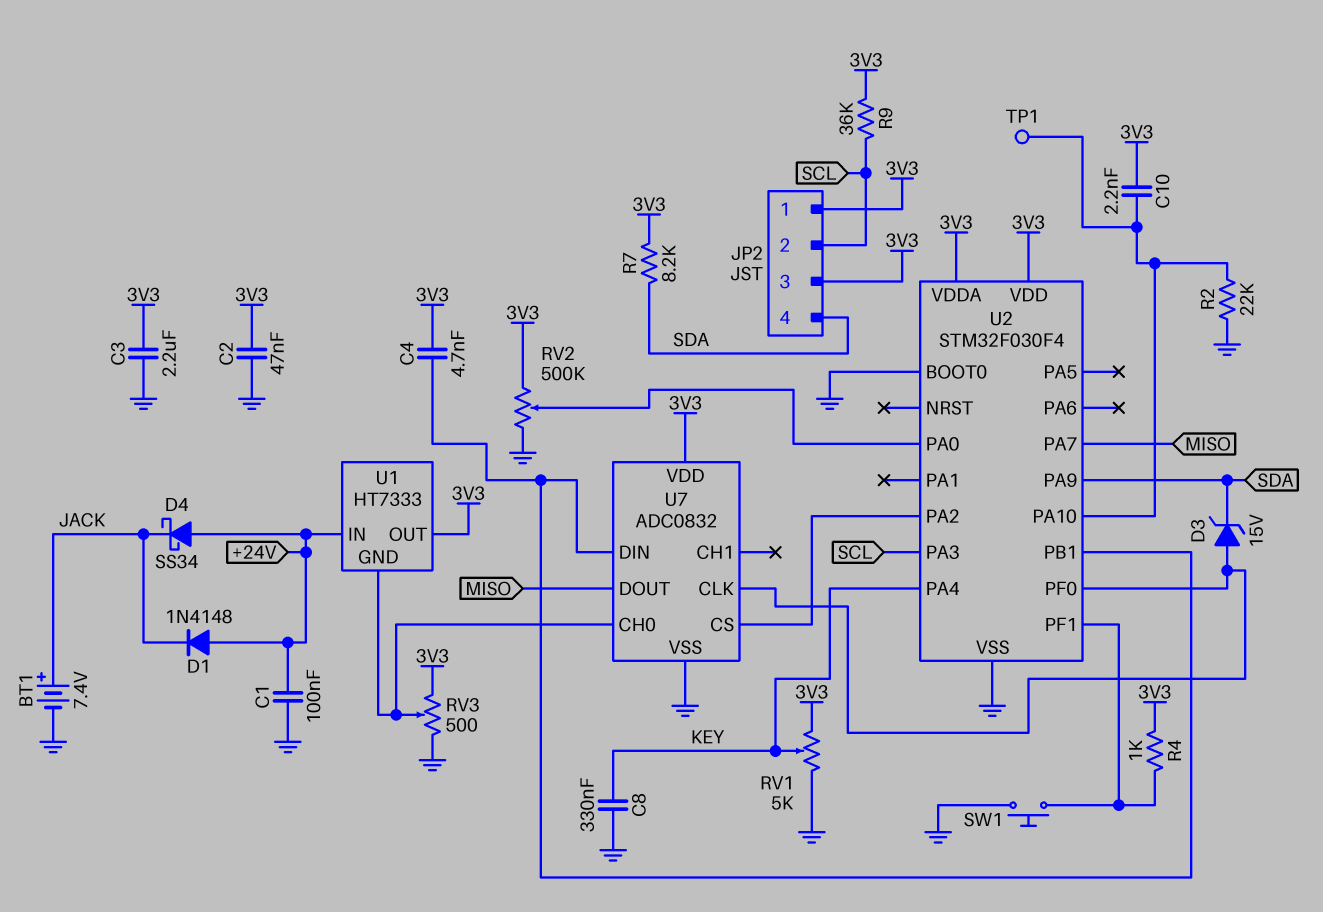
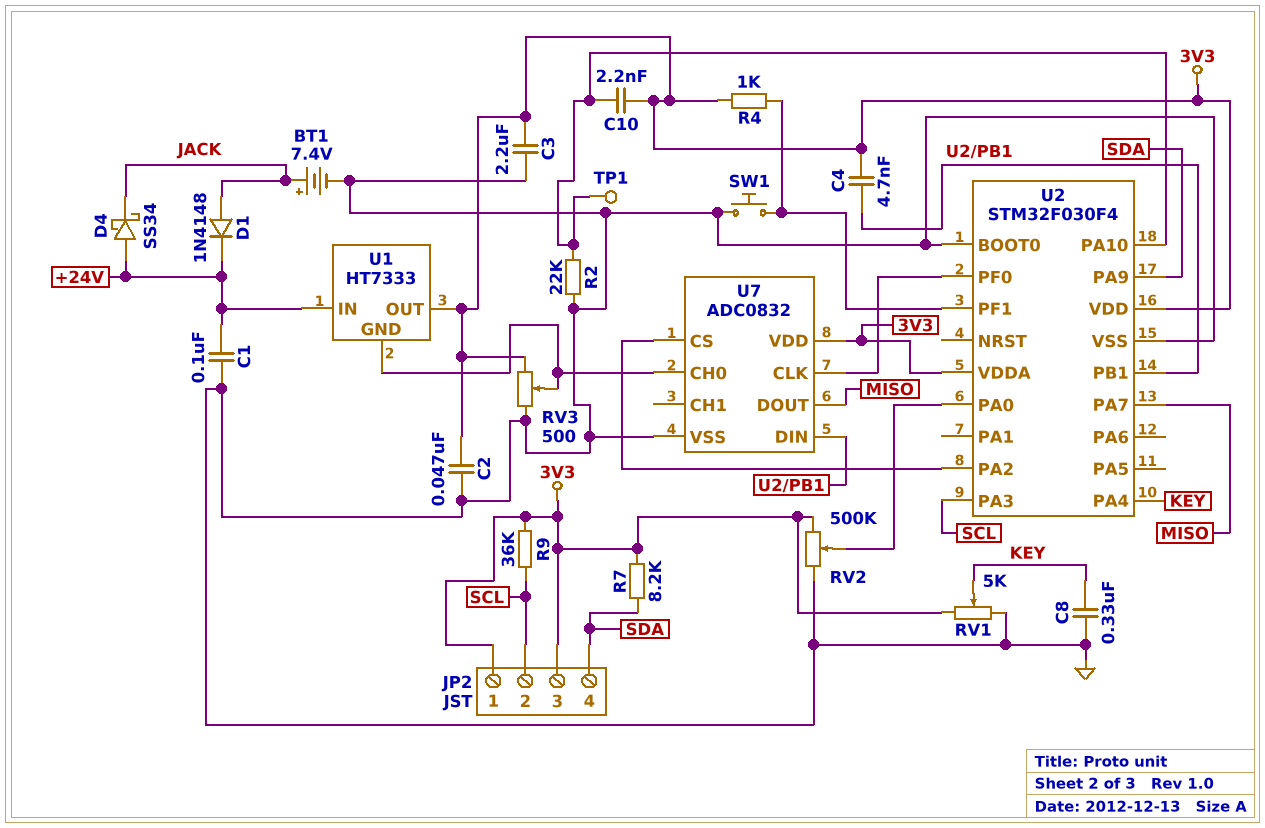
D1: diode 1N4148 (A +24V, K JACK) -> diode 1N4148 (A JACK, K +24V)
D3: zener 15V (A U2/PF0, K SDA) -> none

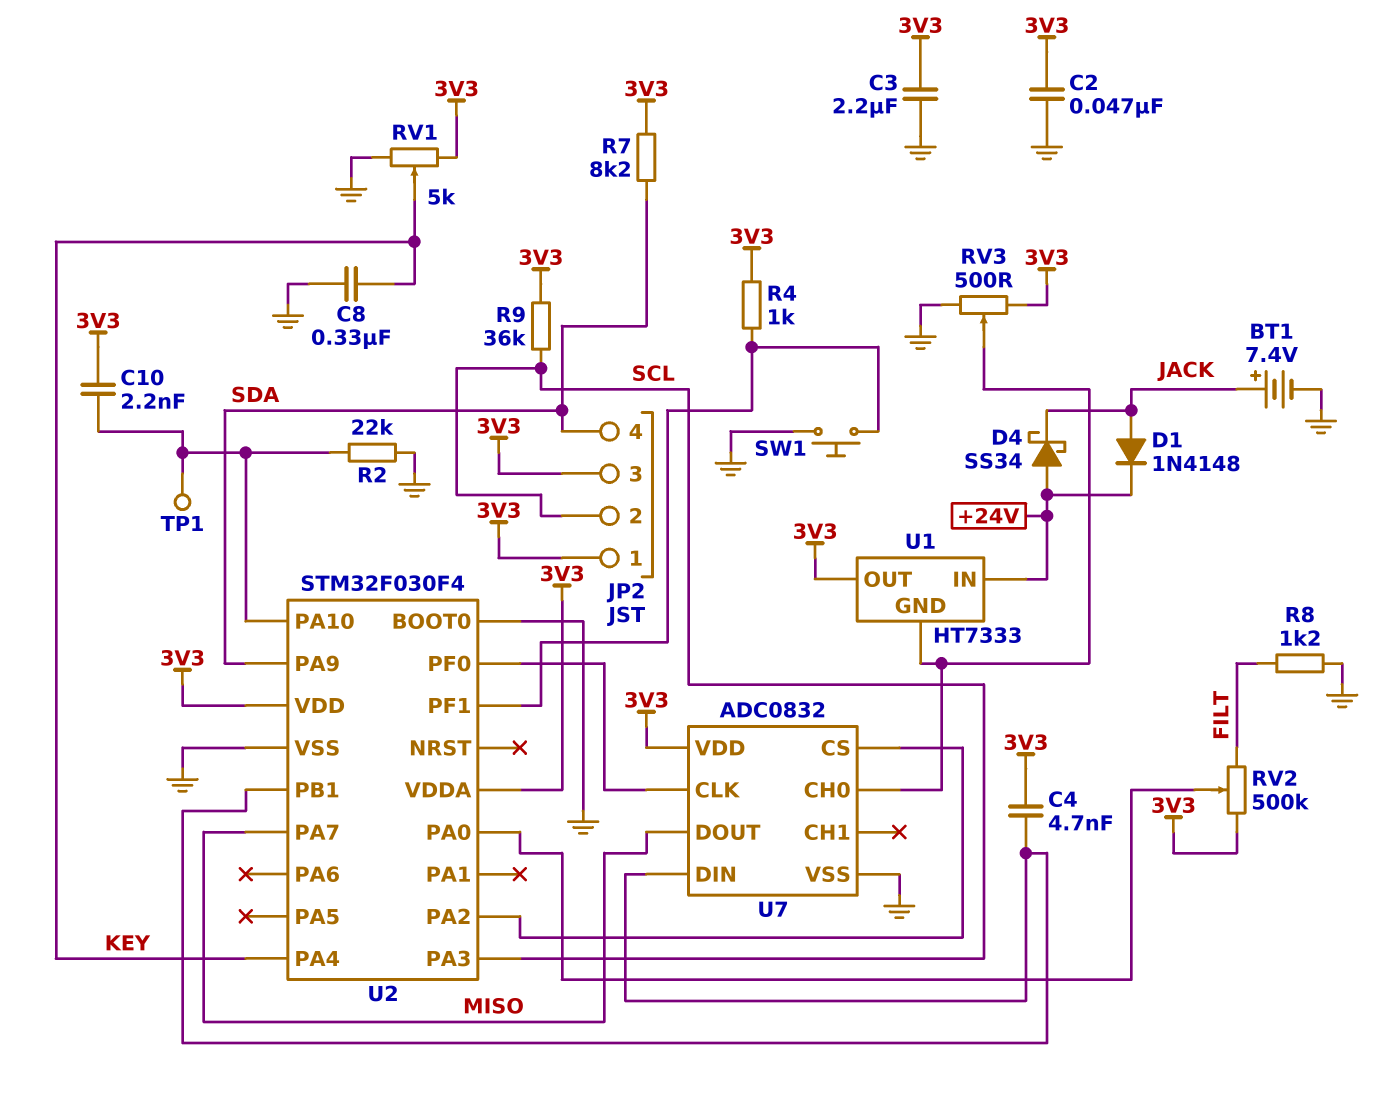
C1: 100nF (+24V, GND) -> none
R8: none -> 1.2k (FILT, GND)
RV2: 500k (3V3, GND, wiper U2/PA0) -> 500k (3V3, FILT, wiper U2/PA0)

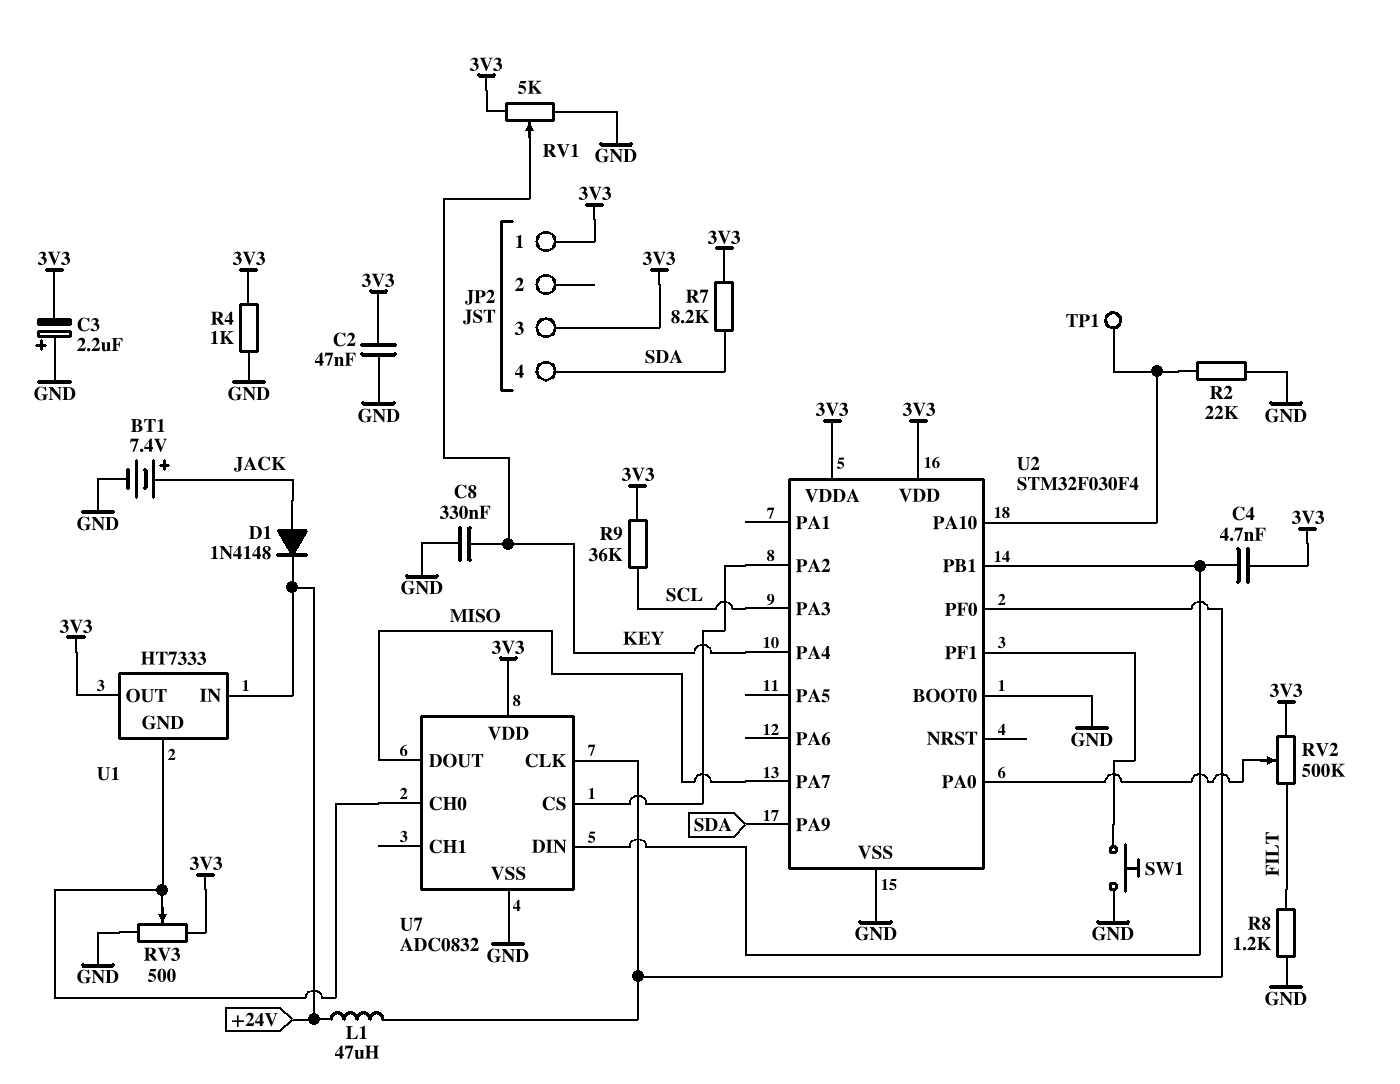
C3: 2.2uF (3V3, GND) -> 2.2uF (plus GND, minus 3V3)
C10: 2.2nF (3V3, U2/PA10) -> none
D4: schottky SS34 (A +24V, K JACK) -> none
JP2 pin 2: SCL -> none
L1: none -> 47uH (+24V, U2/PF0)
R4: 1k (3V3, U2/PF1) -> 1k (3V3, GND)

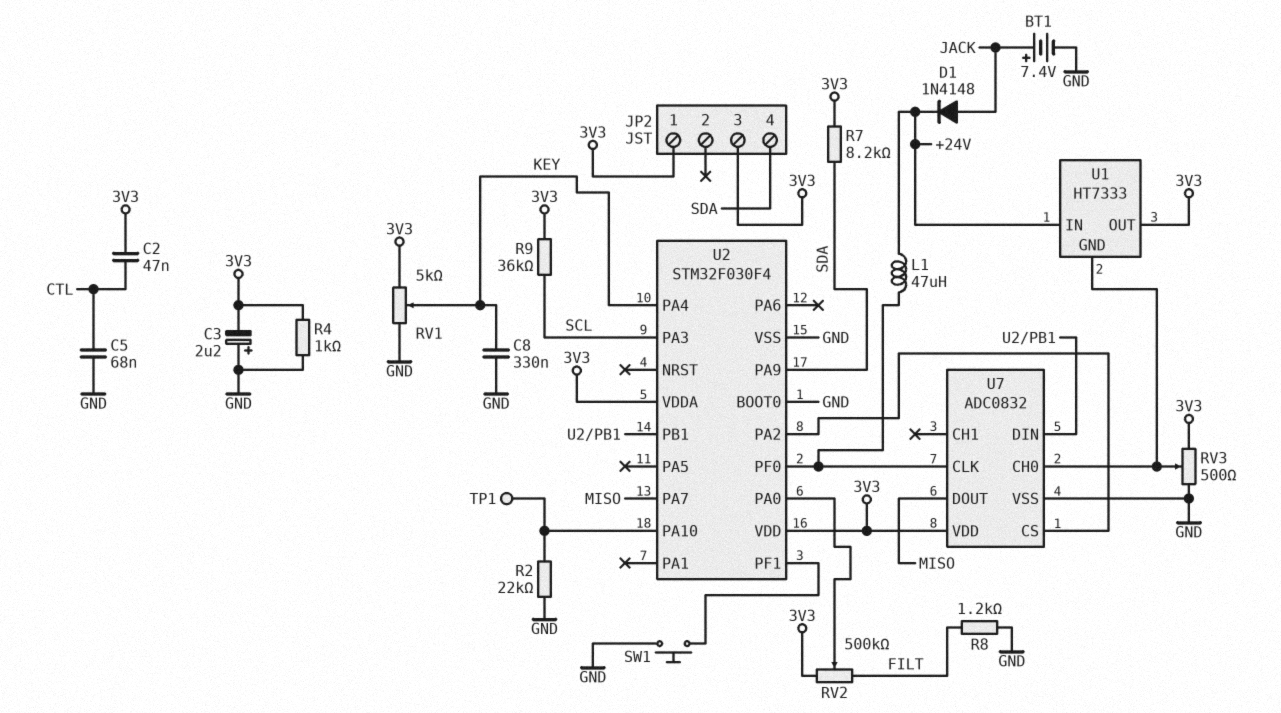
C2: 47nF (3V3, GND) -> 47nF (3V3, CTL)
C4: 4.7nF (3V3, U2/PB1) -> none
C5: none -> 68nF (CTL, GND)

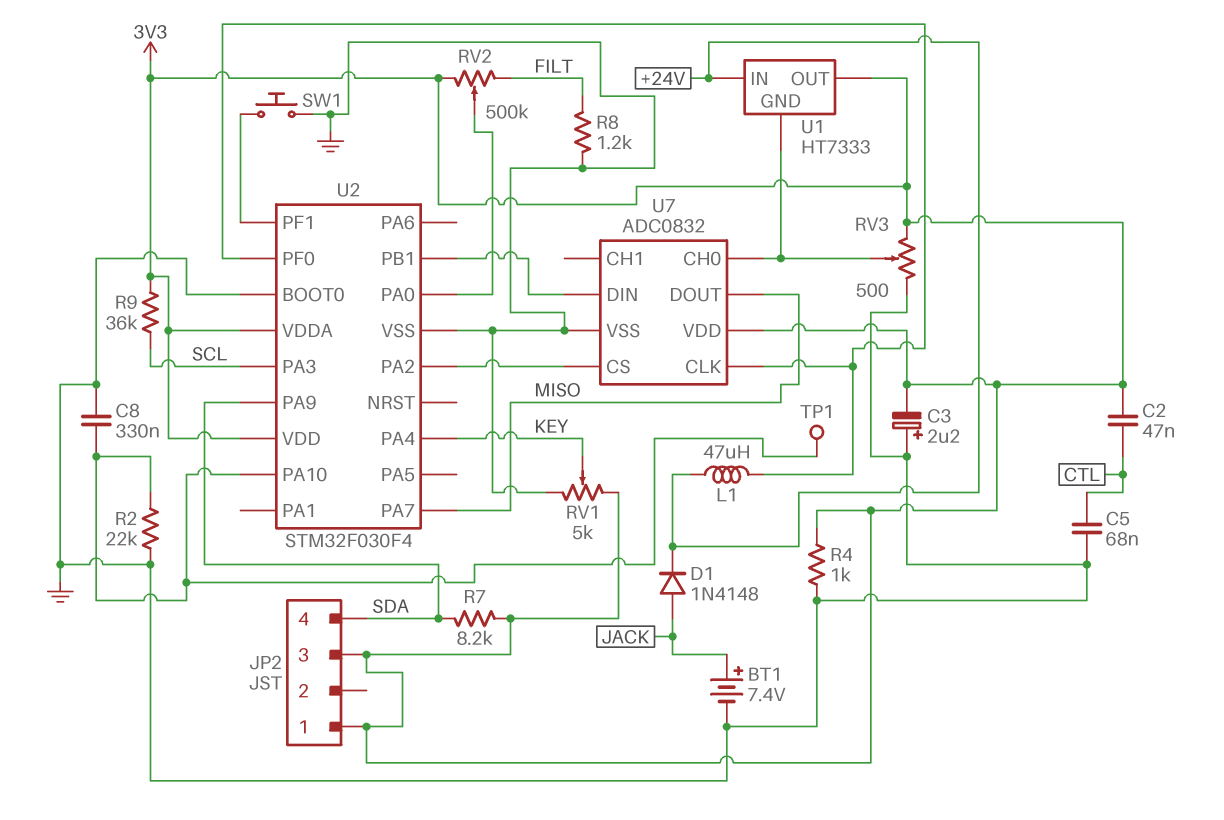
C8: 330nF (GND, KEY) -> 330nF (GND, U2/PA10)

